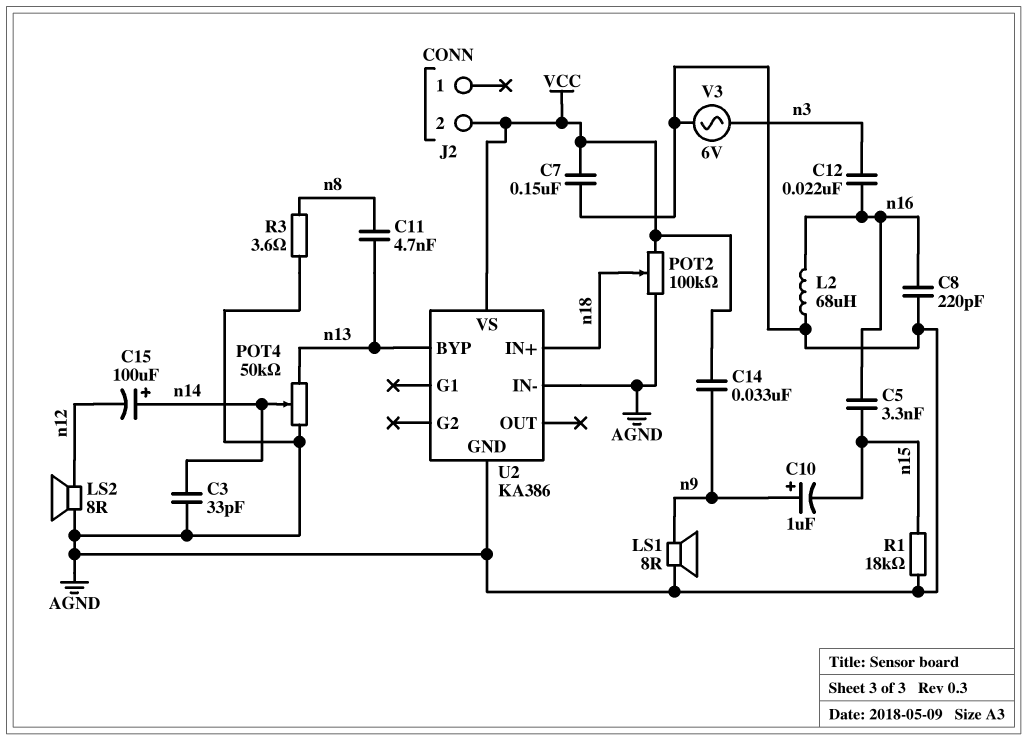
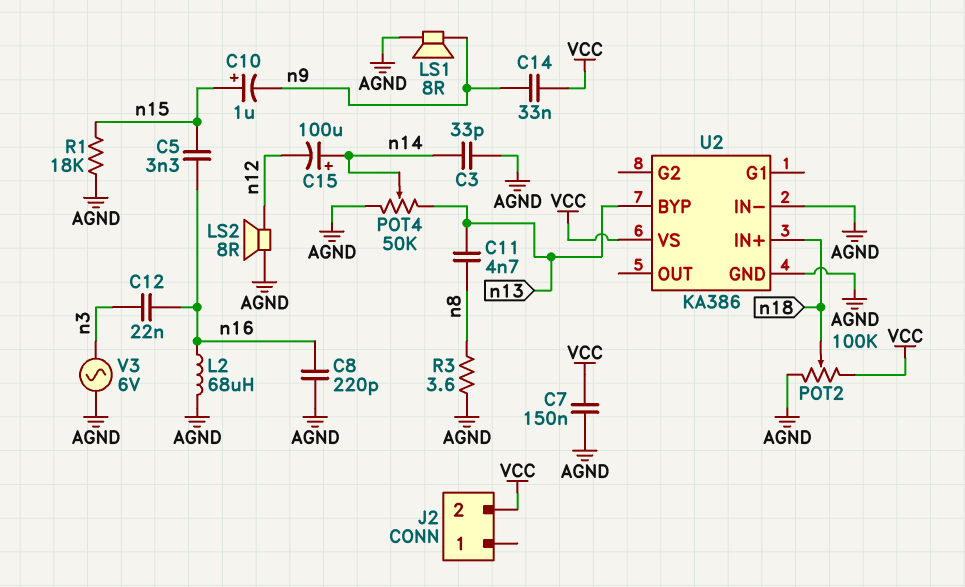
C10: 1uF (plus n9, minus n15) -> 1uF (plus n15, minus n9)

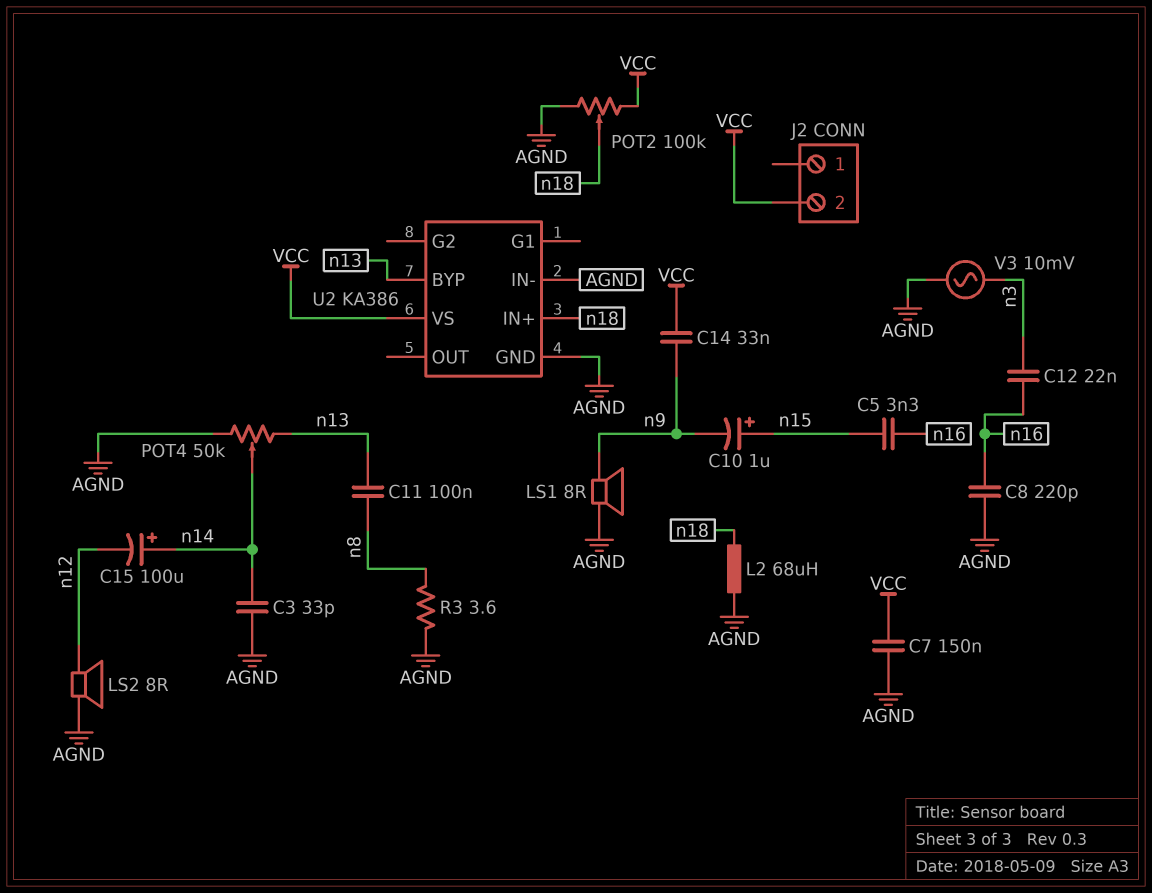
C11: 4.7nF (n8, n13) -> 100nF (n8, n13)
L2: 68uH (AGND, n16) -> 68uH (AGND, n18)
R1: 18k (AGND, n15) -> none
V3: AC 6V (AGND, n3) -> AC 10mV (AGND, n3)

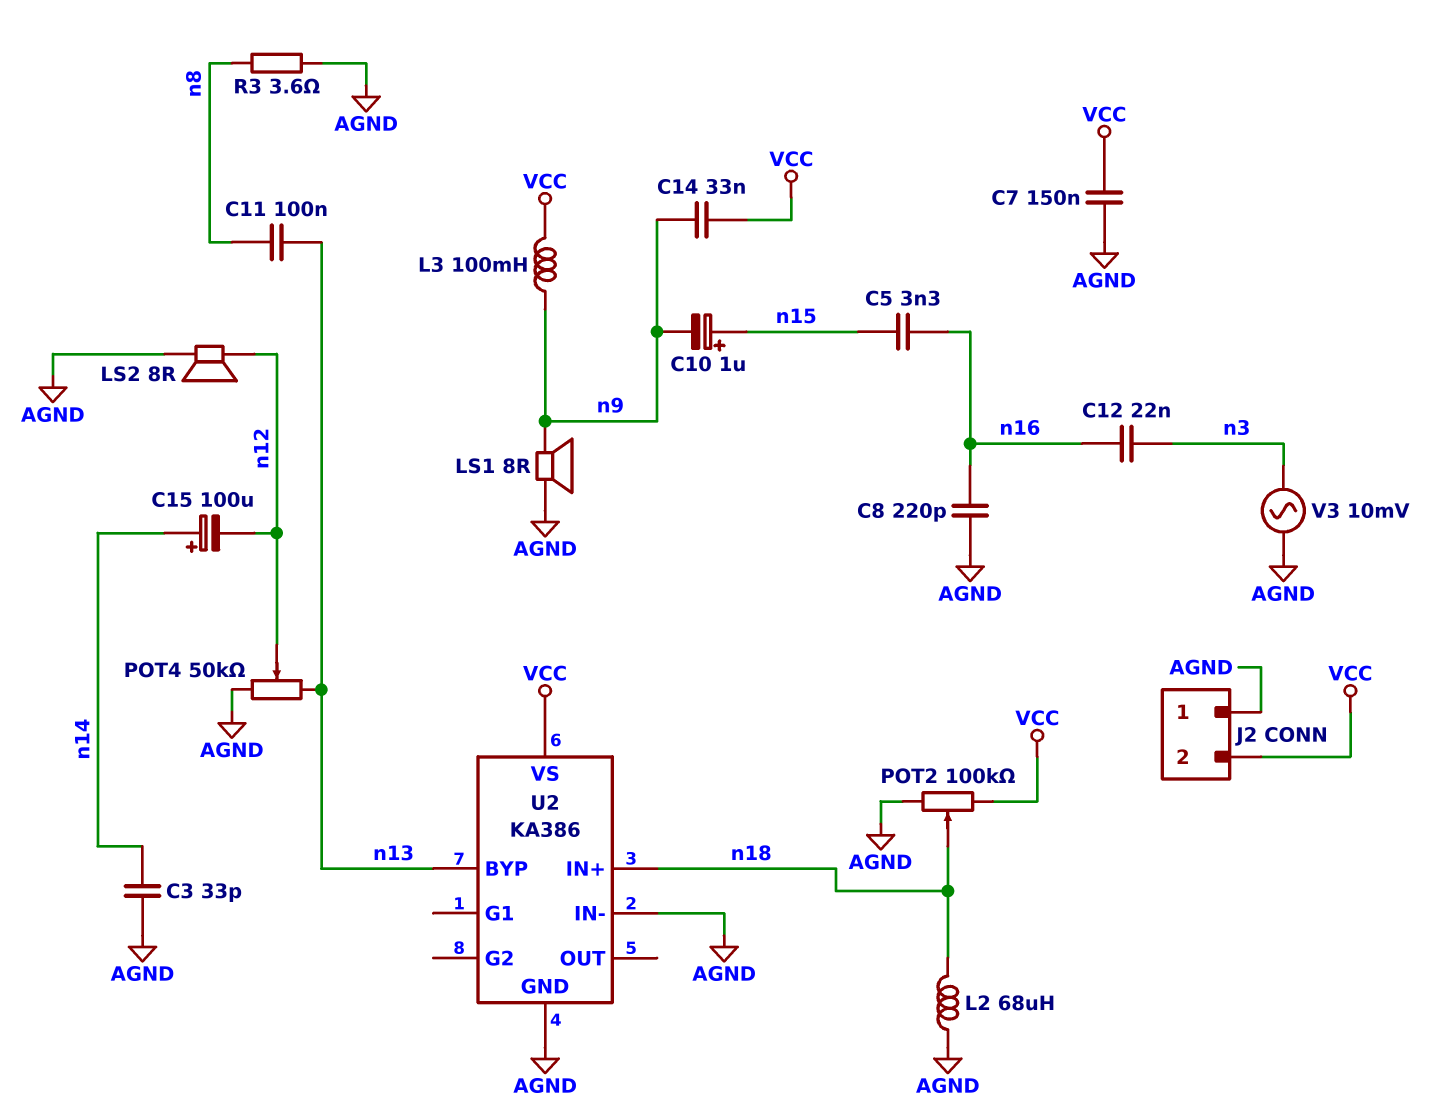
J2 pin 1: none -> AGND
L3: none -> 100mH (VCC, n9)
POT4: 50k (AGND, n13, wiper n14) -> 50k (AGND, n13, wiper n12)

